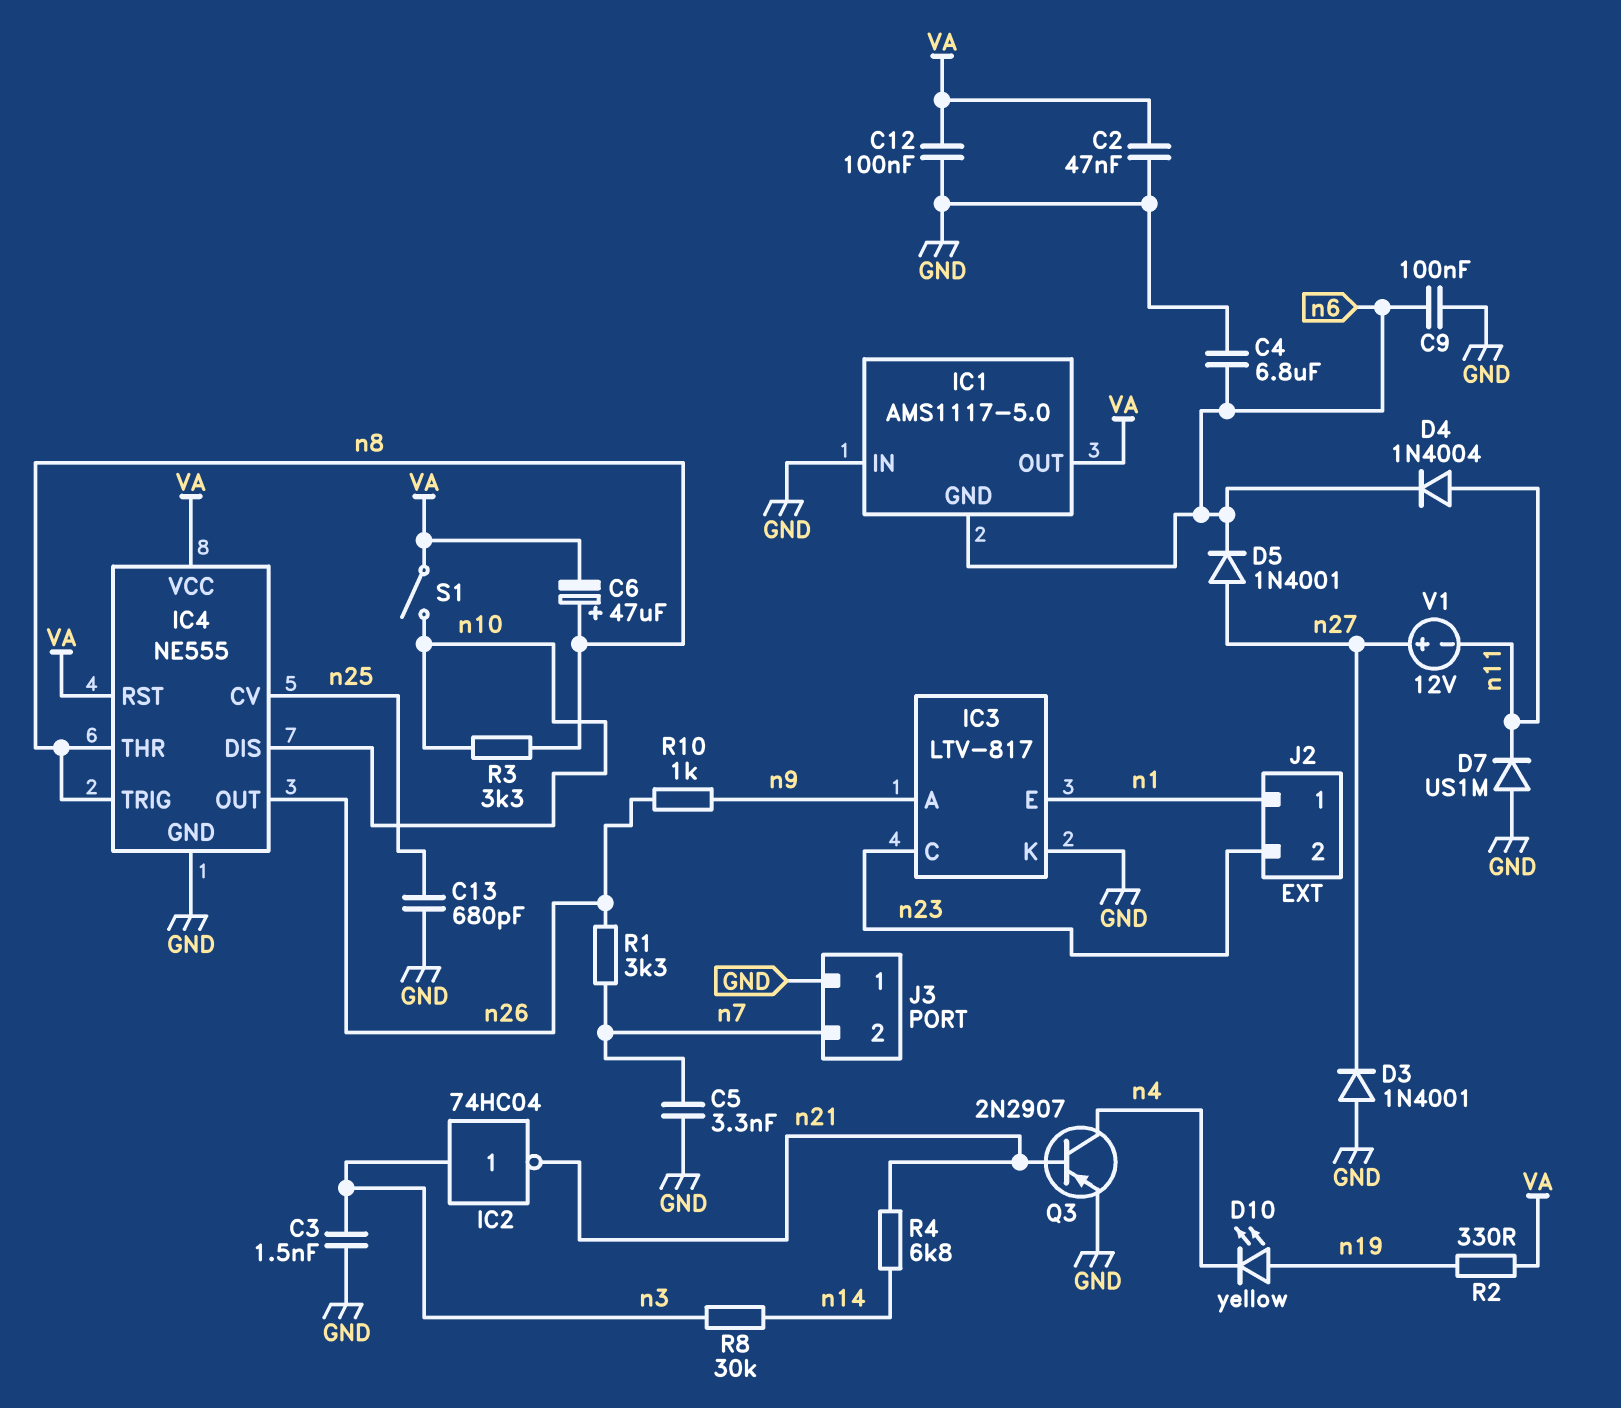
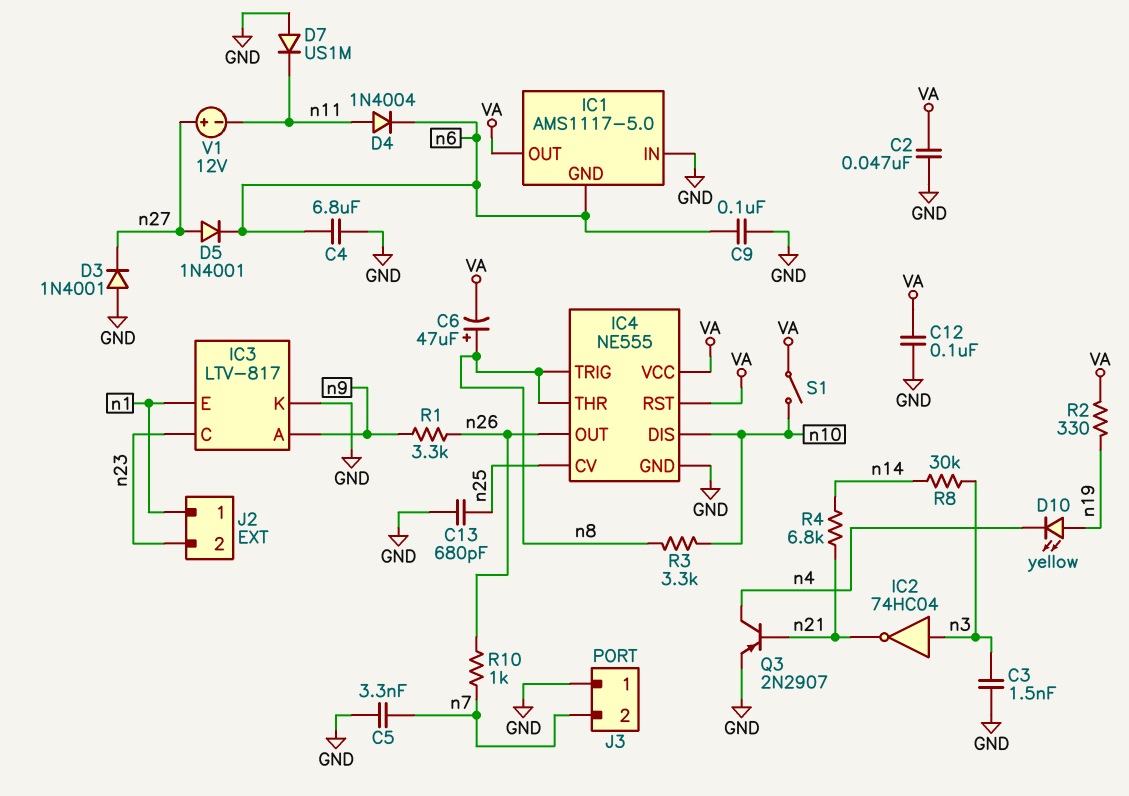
R1: 3.3k (n7, n26) -> 3.3k (n9, n26)
R10: 1k (n9, n26) -> 1k (n7, n26)

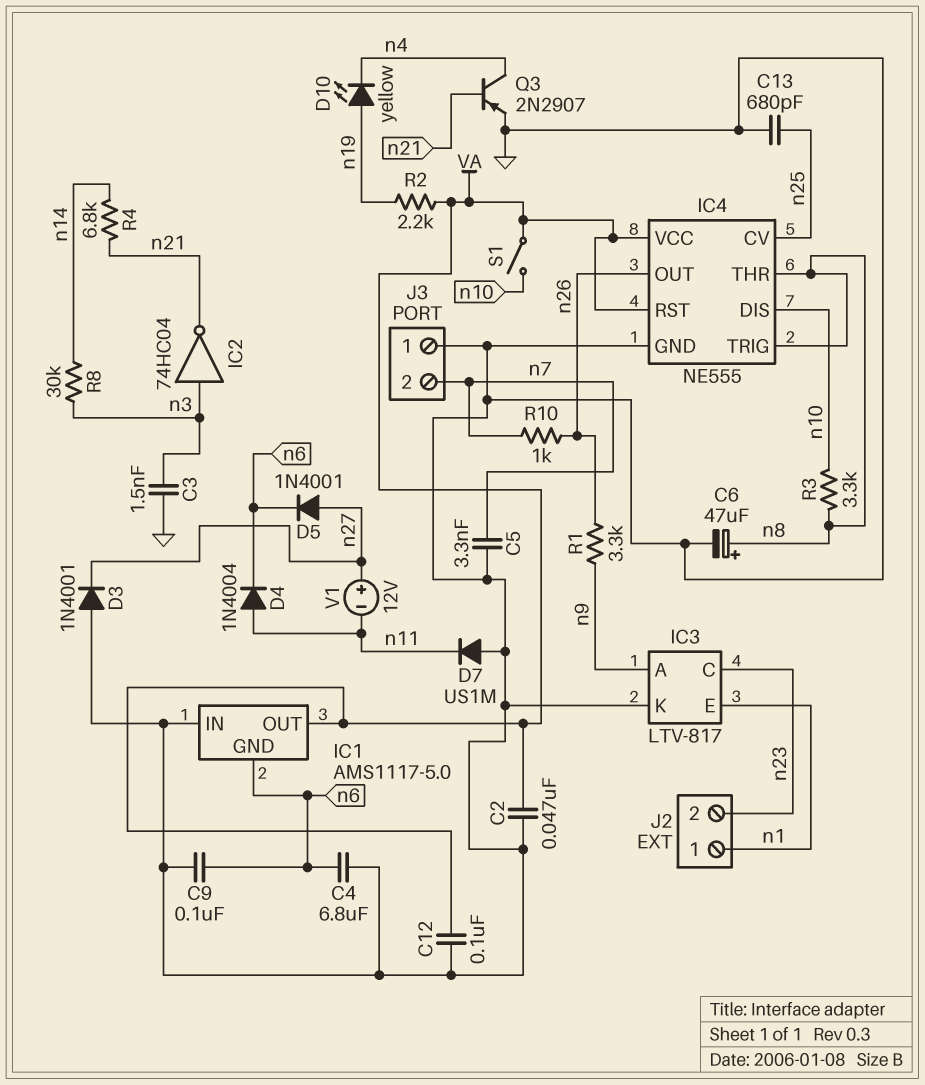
C6: 47uF (plus n8, minus VA) -> 47uF (plus n8, minus GND)
R2: 330 (VA, n19) -> 2.2k (VA, n19)

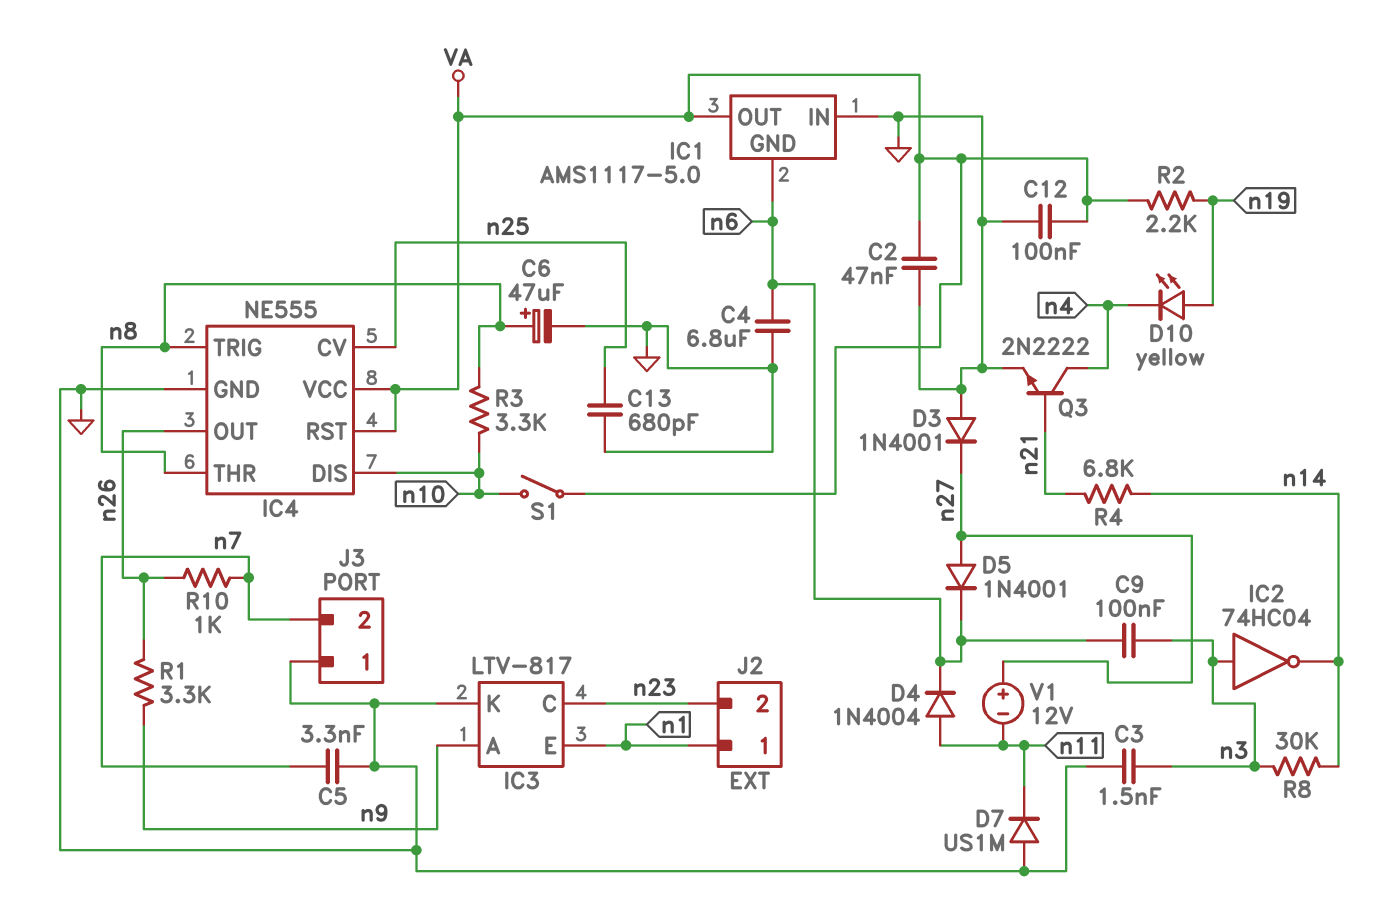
C9: 100nF (GND, n6) -> 100nF (n3, n6)
IC2: NOT 74HC04 (in n3, out n21) -> NOT 74HC04 (in n3, out n14)
Q3: PNP 2N2907 (B n21, C n4, E GND) -> NPN 2N2222 (B n21, C n4, E GND)

